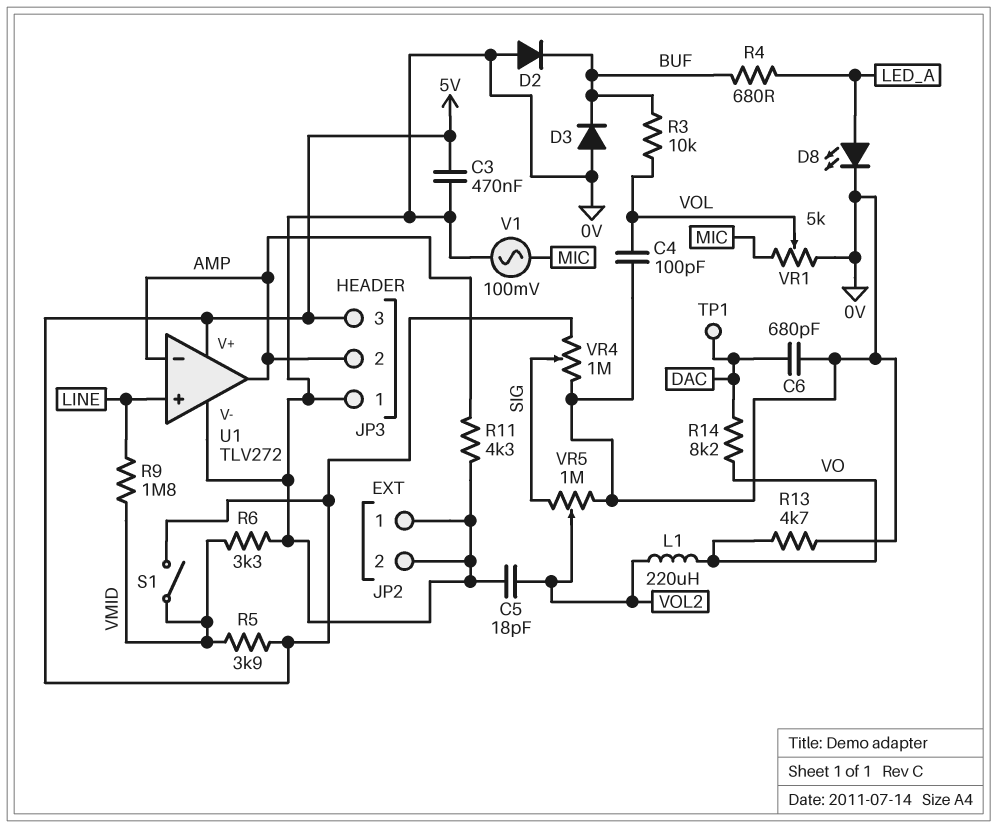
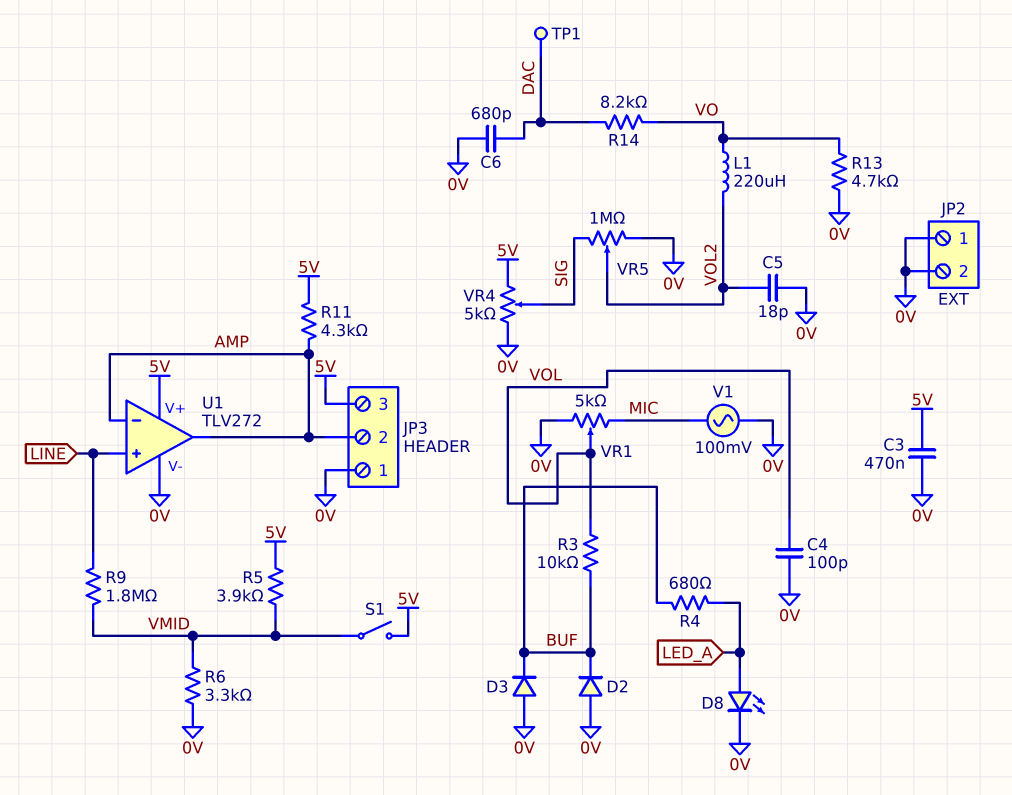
R11: 4.3k (0V, AMP) -> 4.3k (5V, AMP)
VR4: 1M (0V, 5V, wiper SIG) -> 5k (0V, 5V, wiper SIG)

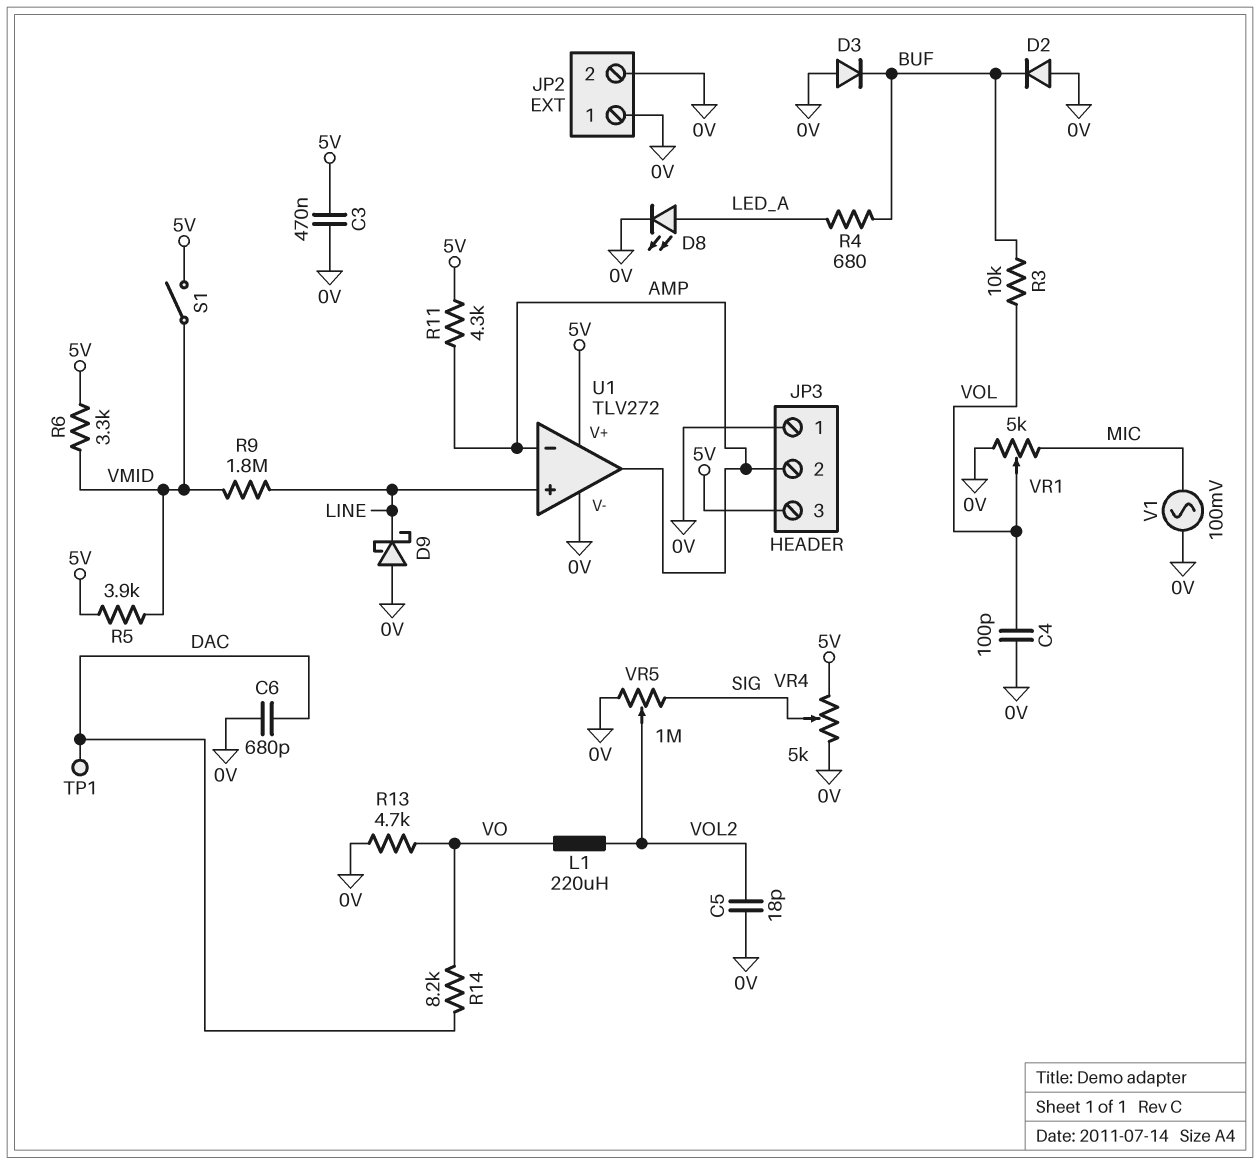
D9: none -> schottky (A 0V, K LINE)
R6: 3.3k (0V, VMID) -> 3.3k (5V, VMID)

